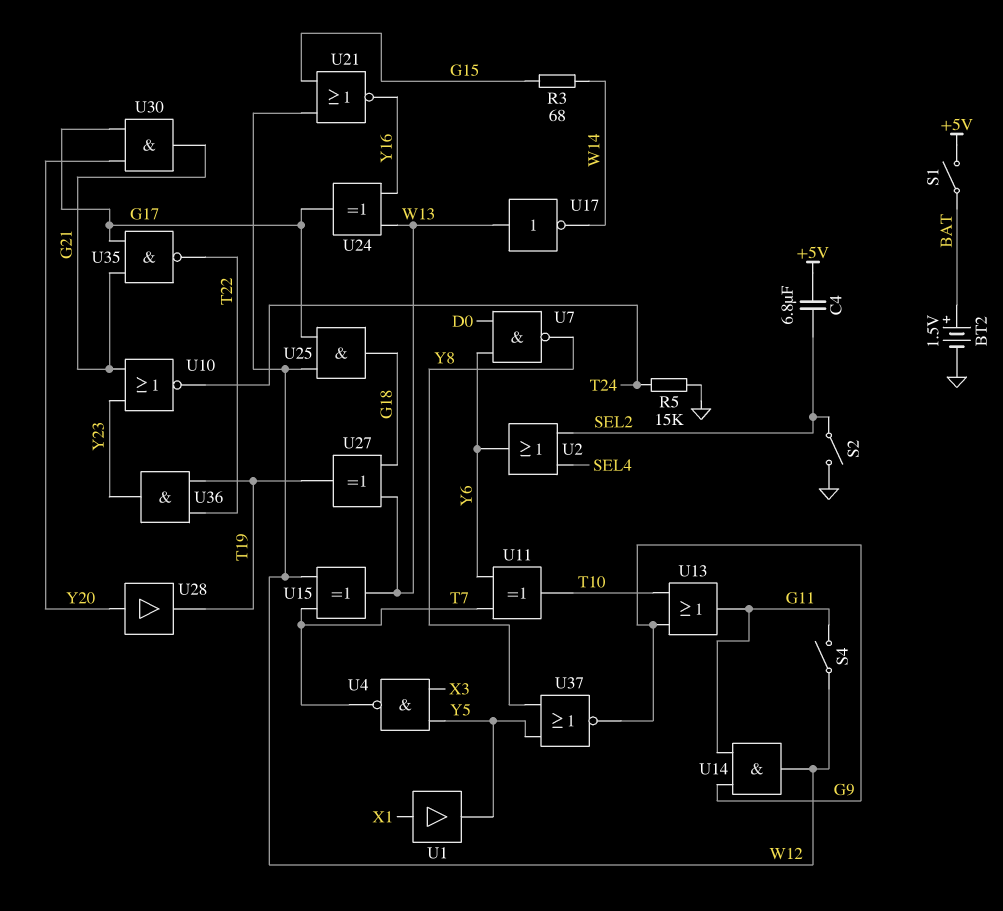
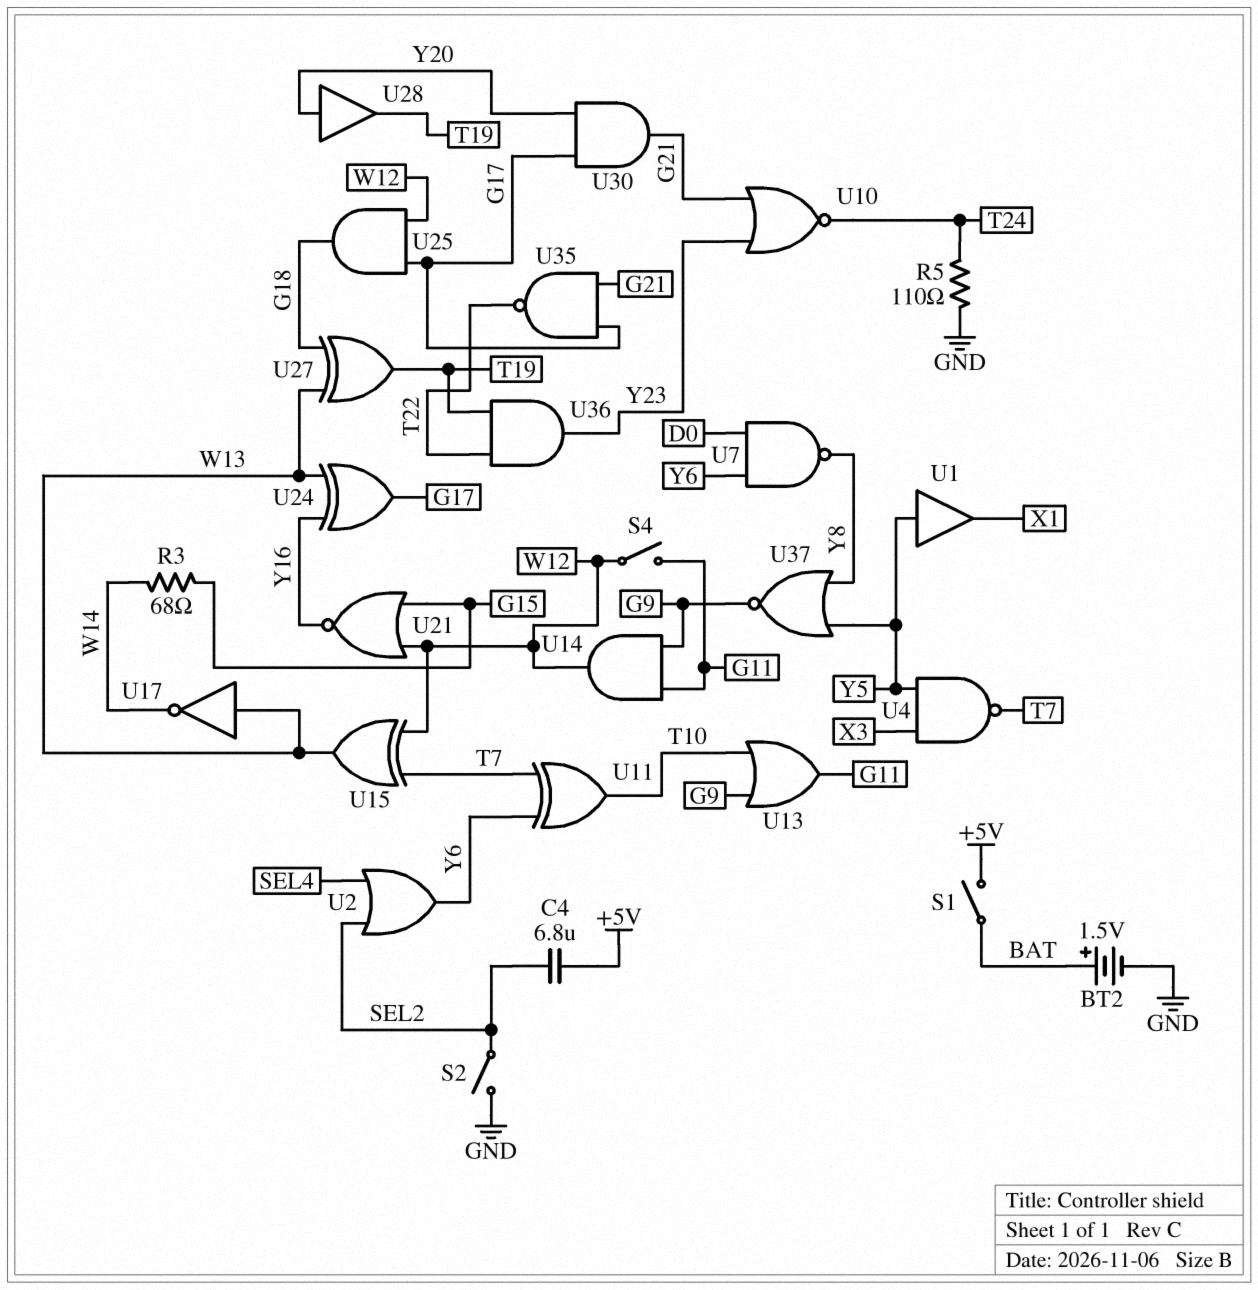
R5: 15k (GND, T24) -> 110 (GND, T24)
U1: buffer (in X1, out Y5) -> buffer (in Y5, out X1)

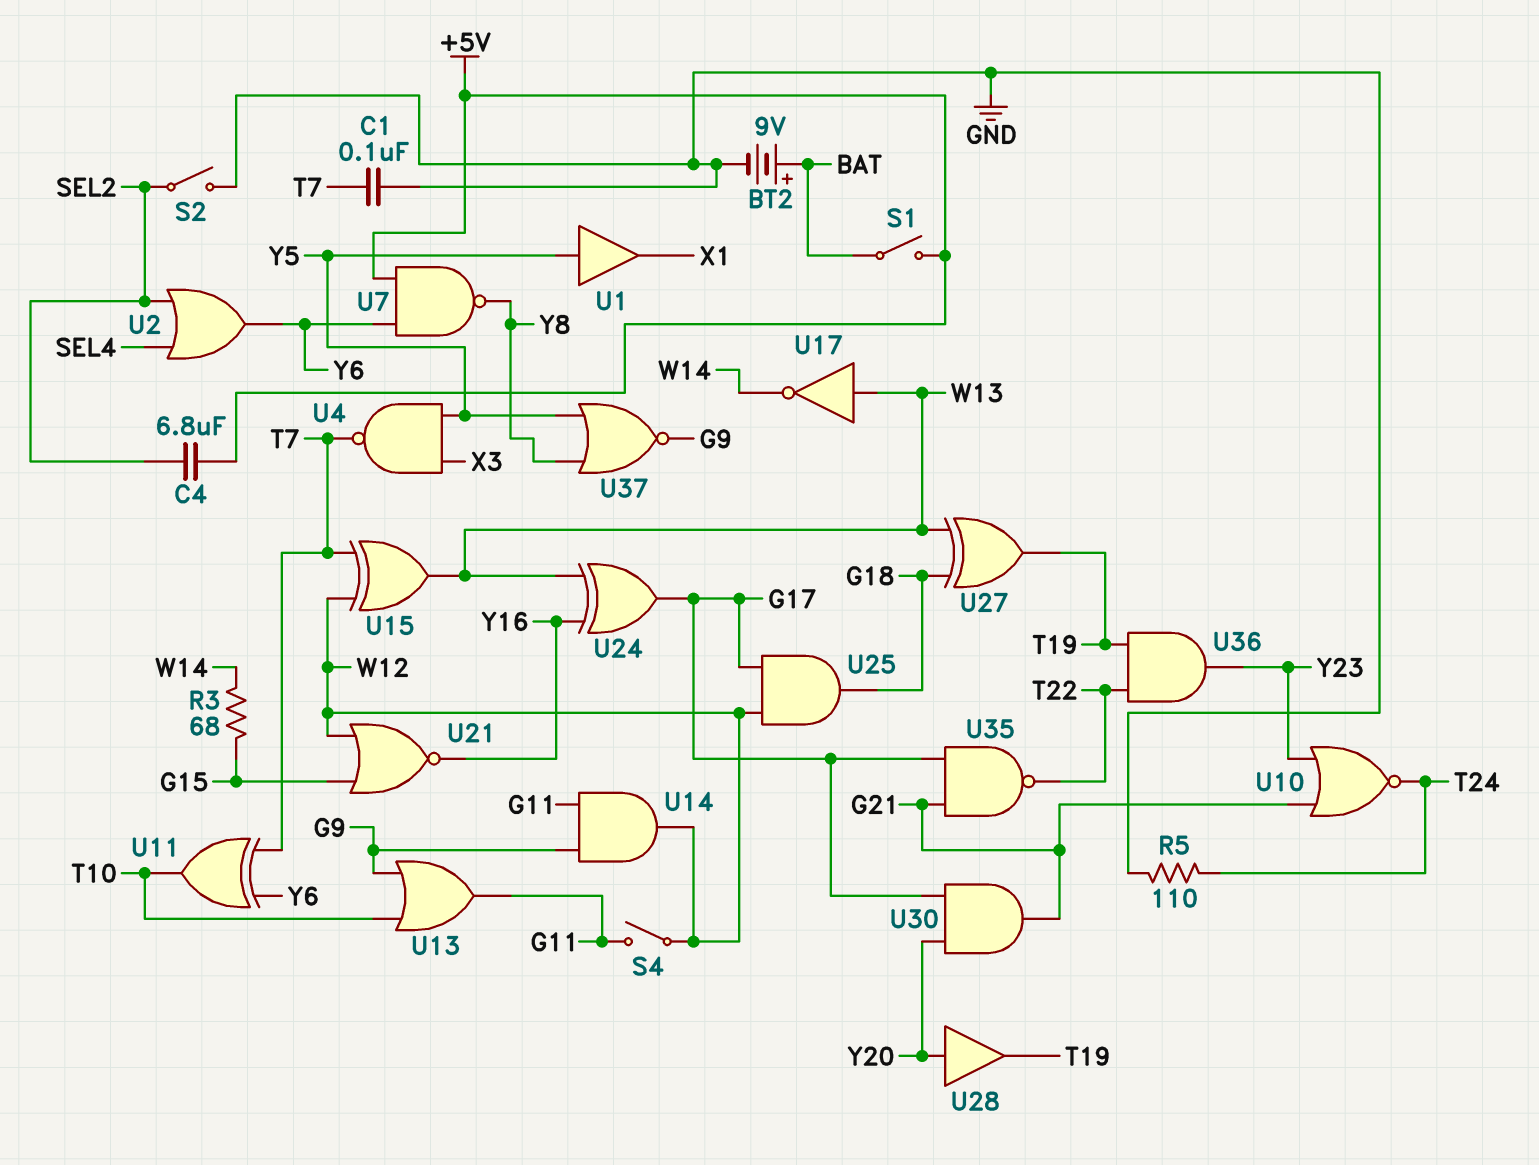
BT2: 1.5V (plus BAT, minus GND) -> 9V (plus BAT, minus GND)
C1: none -> 100nF (GND, T7)
U7: NAND (in D0, in Y6, out Y8) -> NAND (in +5V, in Y6, out Y8)

